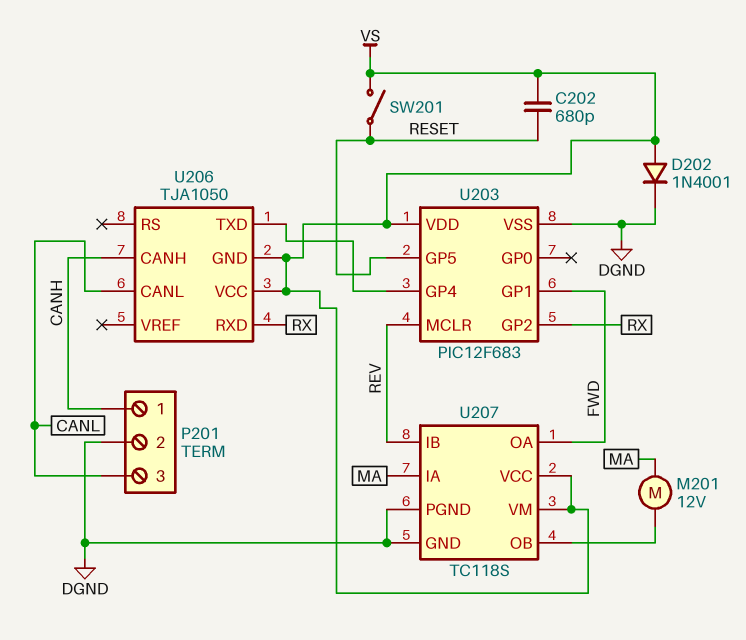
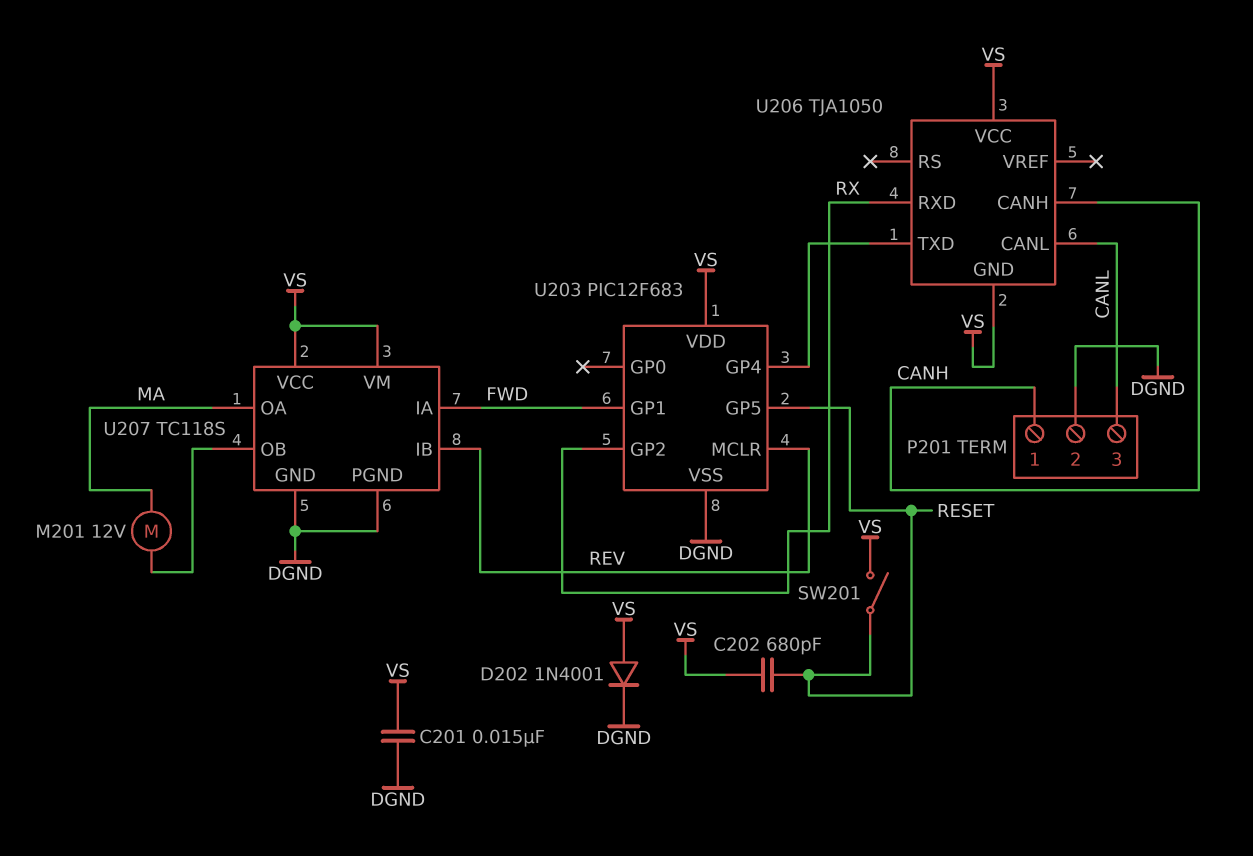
C201: none -> 15nF (DGND, VS)
U207 pin IA: MA -> FWD
U207 pin OA: FWD -> MA

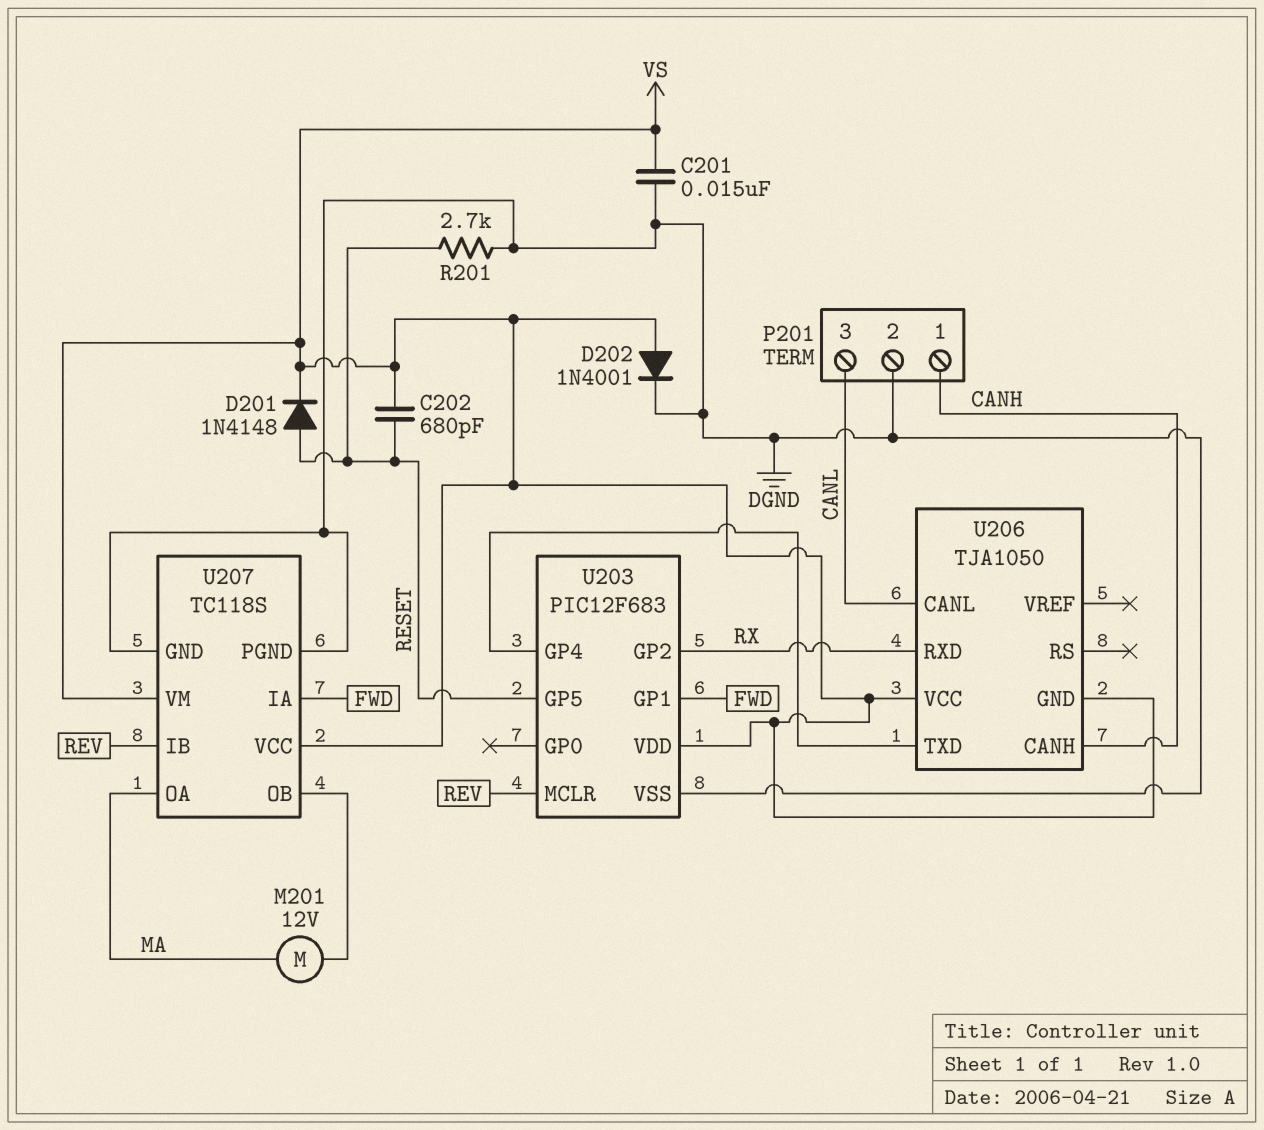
D201: none -> diode 1N4148 (A RESET, K VS)
R201: none -> 2.7k (DGND, RESET)
SW201: switch (RESET, VS) -> none

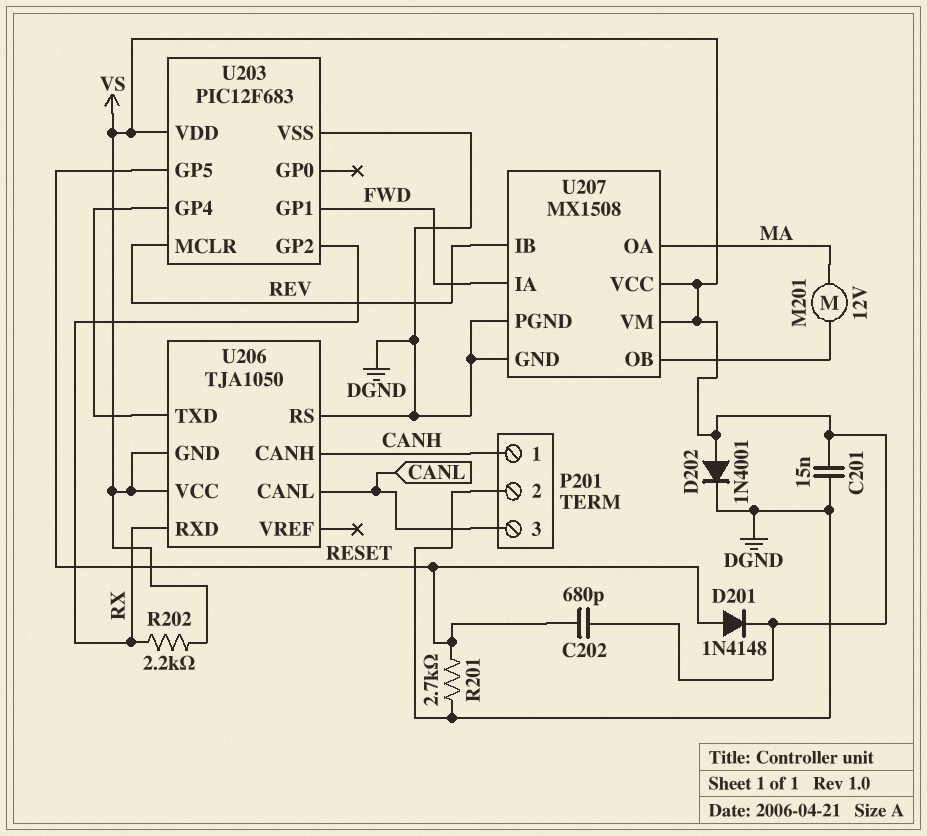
R202: none -> 2.2k (RX, VS)
U206 pin RS: none -> DGND
U207: TC118S -> MX1508

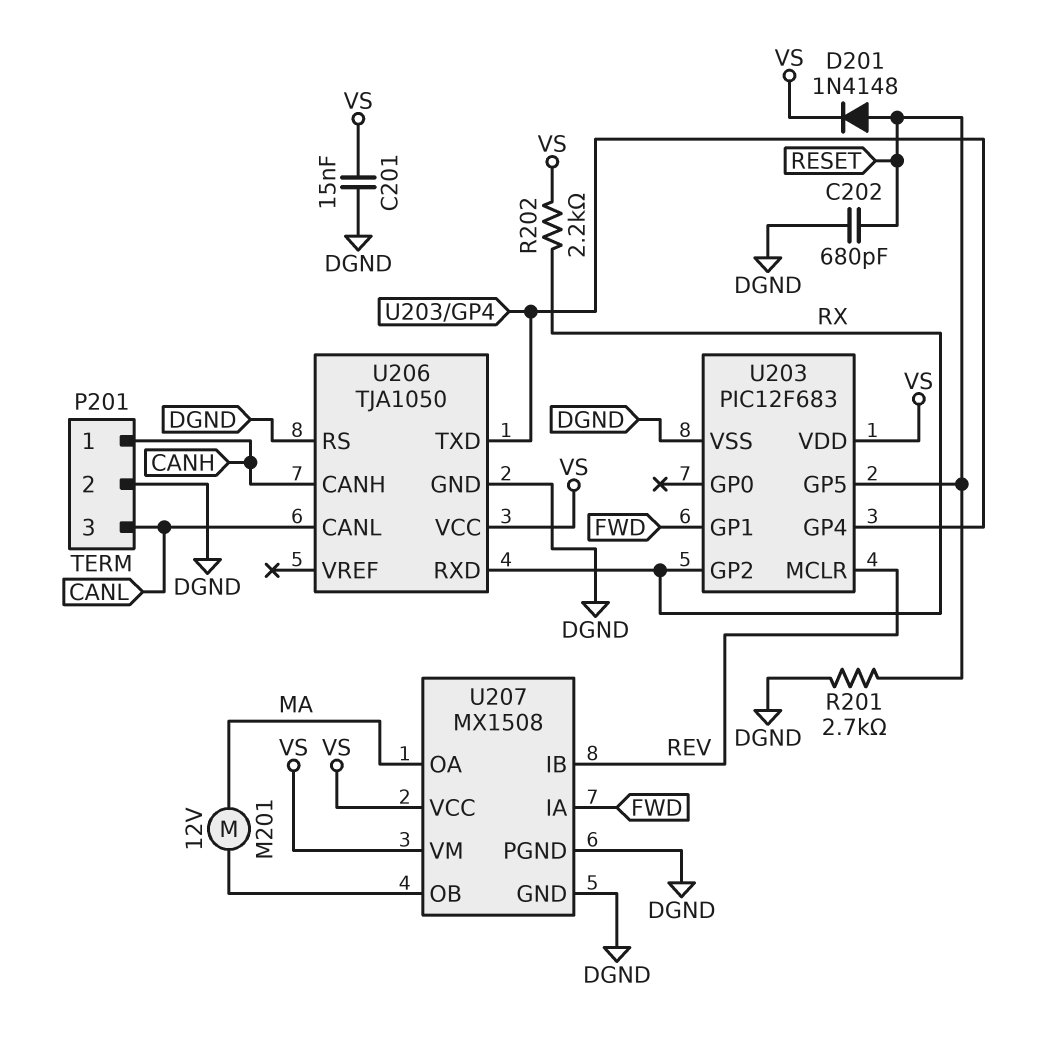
C202: 680pF (RESET, VS) -> 680pF (DGND, RESET)
D202: diode 1N4001 (A VS, K DGND) -> none
U206 pin GND: VS -> DGND

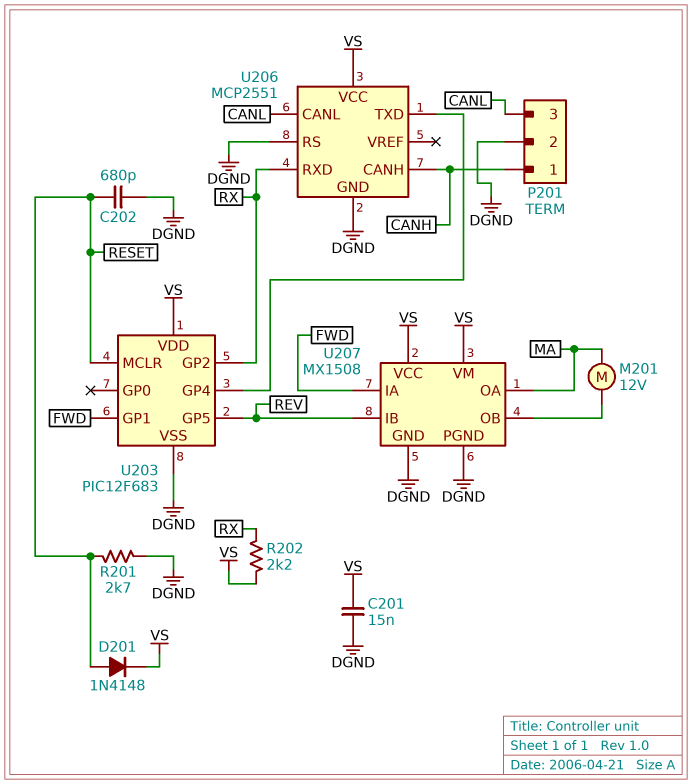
U203 pin GP5: RESET -> REV
U203 pin MCLR: REV -> RESET
U206: TJA1050 -> MCP2551

